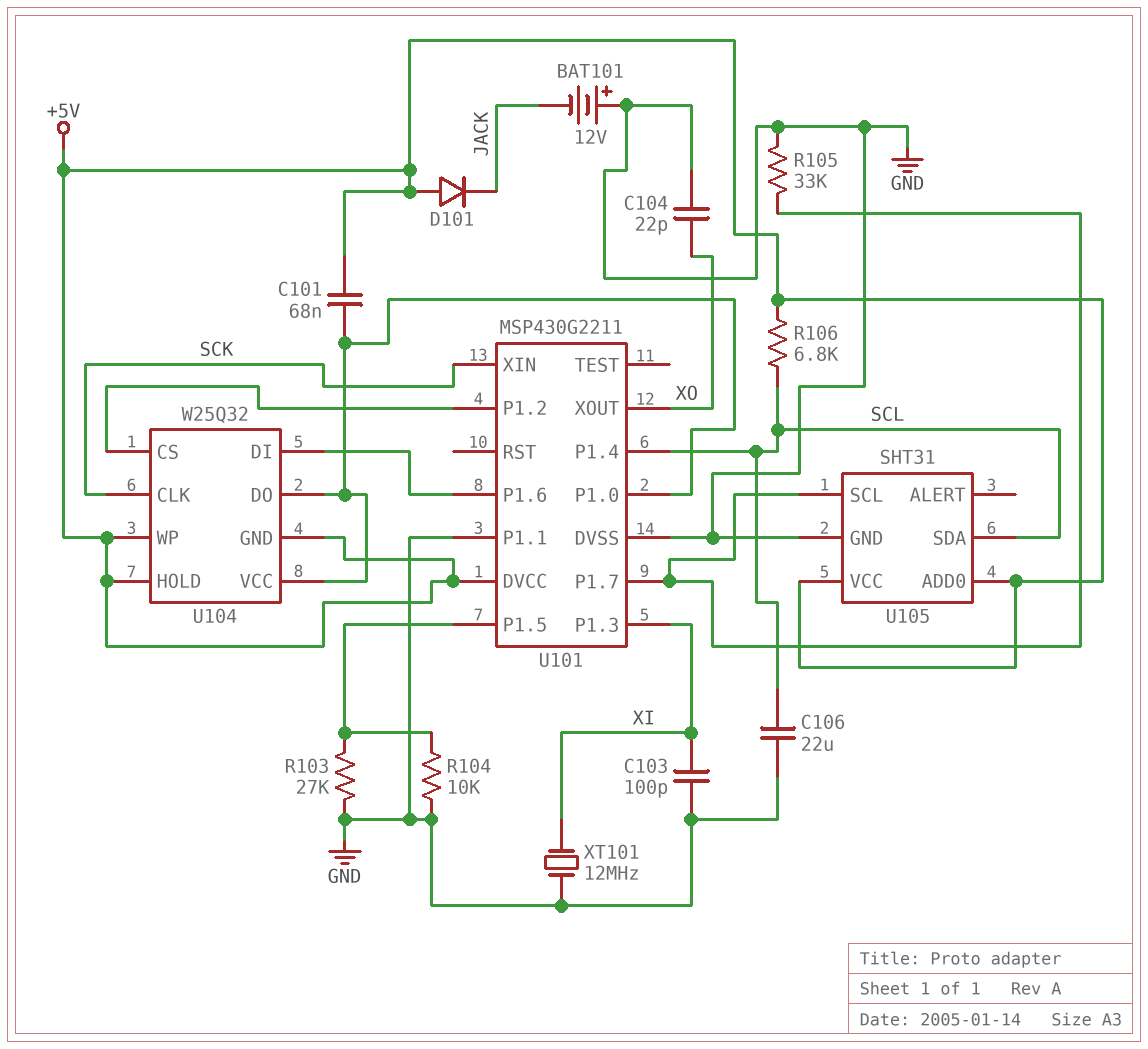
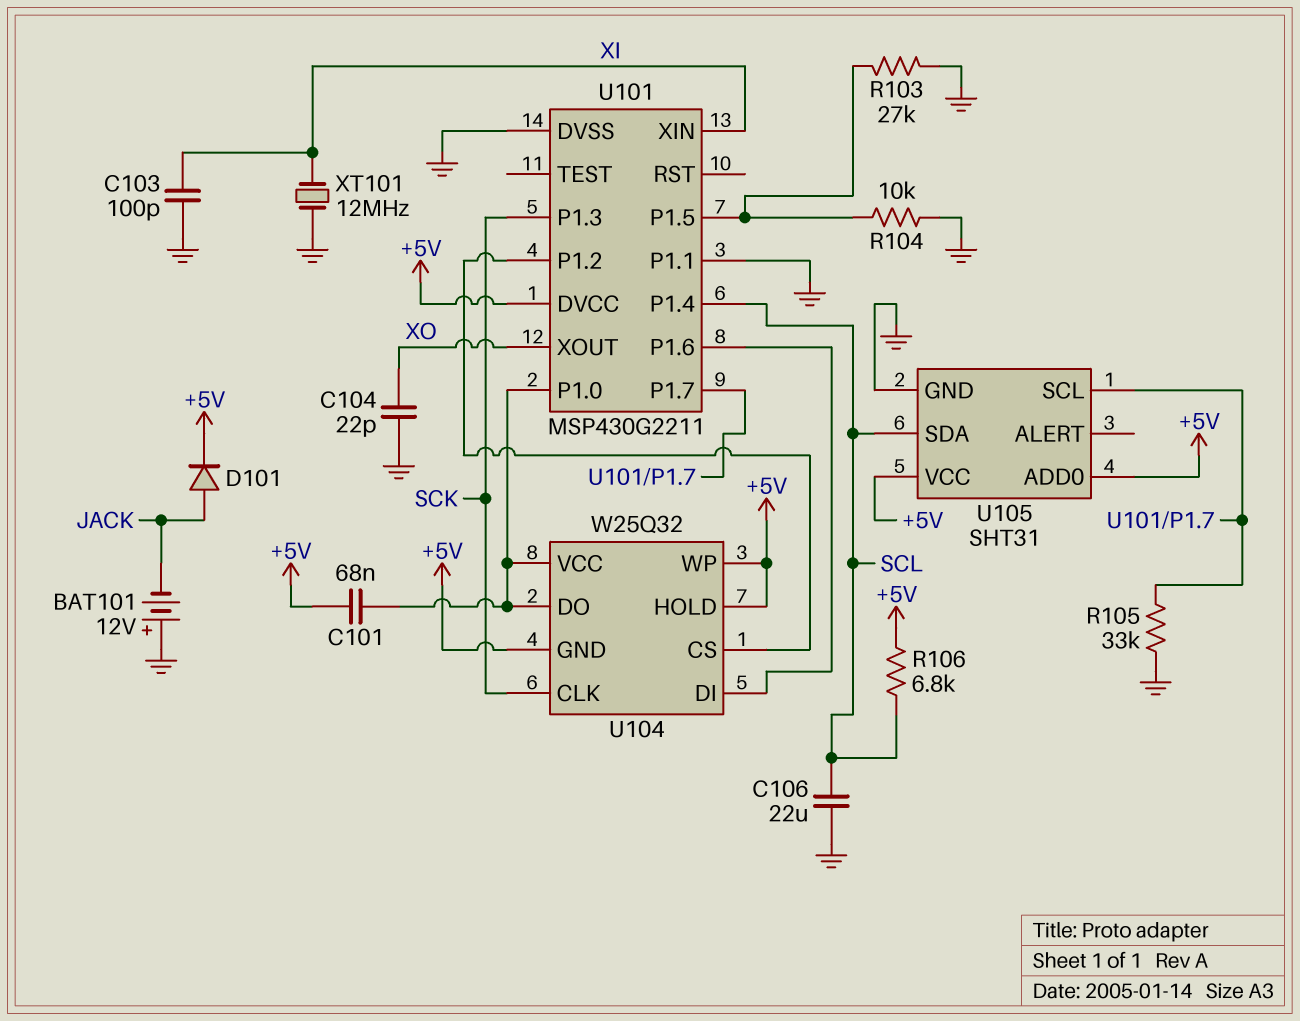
D101: diode (A +5V, K JACK) -> diode (A JACK, K +5V)
U101 pin P1.3: XI -> SCK
U101 pin XIN: SCK -> XI

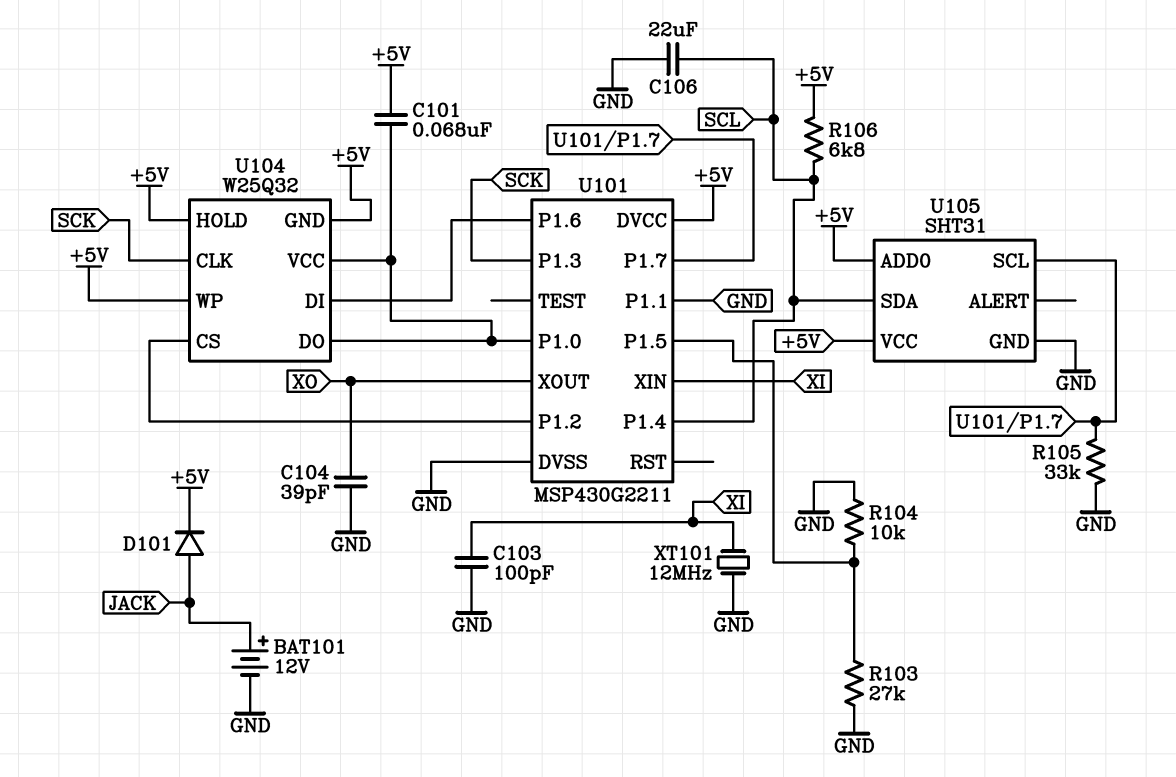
BAT101: 12V (plus GND, minus JACK) -> 12V (plus JACK, minus GND)
C104: 22pF (GND, XO) -> 39pF (GND, XO)

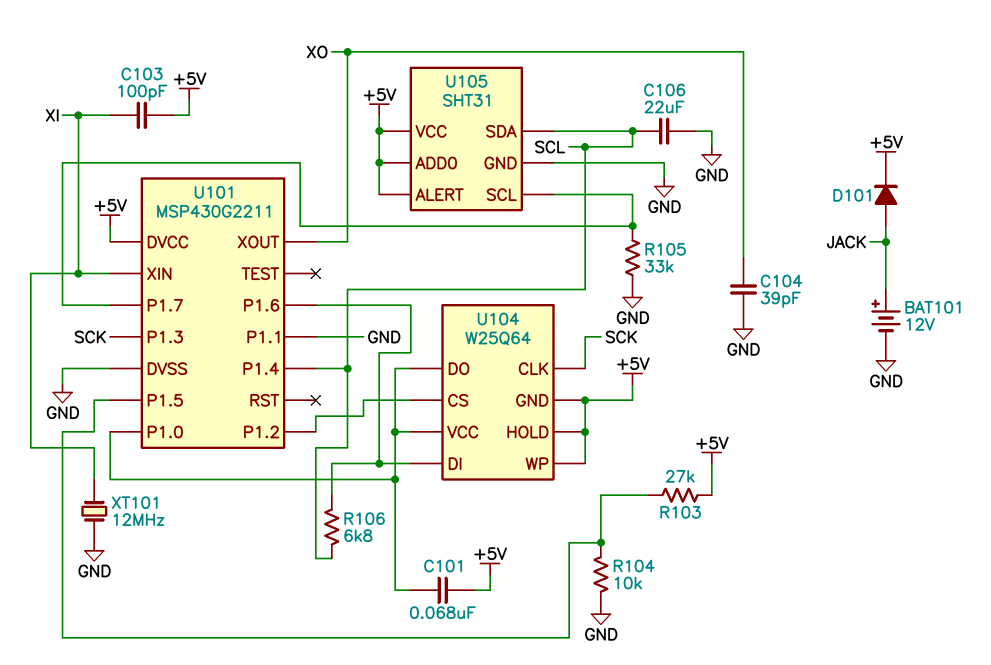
C103: 100pF (GND, XI) -> 100pF (+5V, XI)
R103: 27k (GND, U101/P1.5) -> 27k (+5V, U101/P1.5)
R106: 6.8k (+5V, SCL) -> 6.8k (SCL, U101/P1.6)
U104: W25Q32 -> W25Q64
U105 pin ALERT: none -> +5V

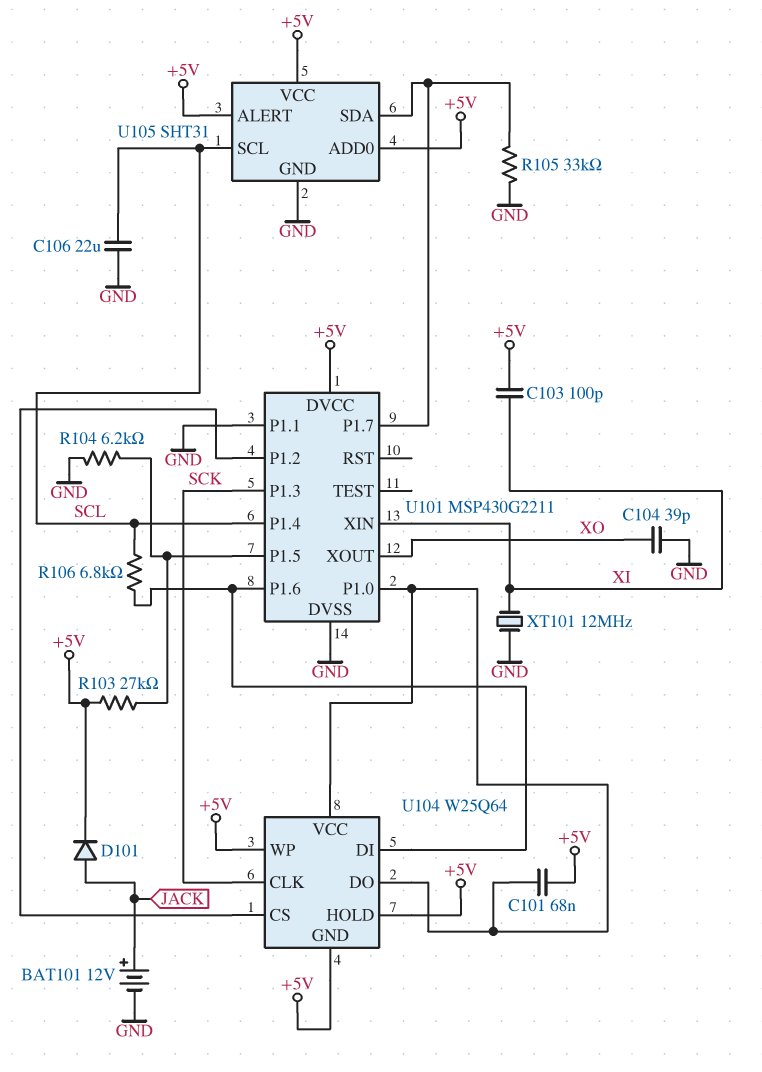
R104: 10k (GND, U101/P1.5) -> 6.2k (GND, U101/P1.5)
U105 pin SCL: U101/P1.7 -> SCL
U105 pin SDA: SCL -> U101/P1.7

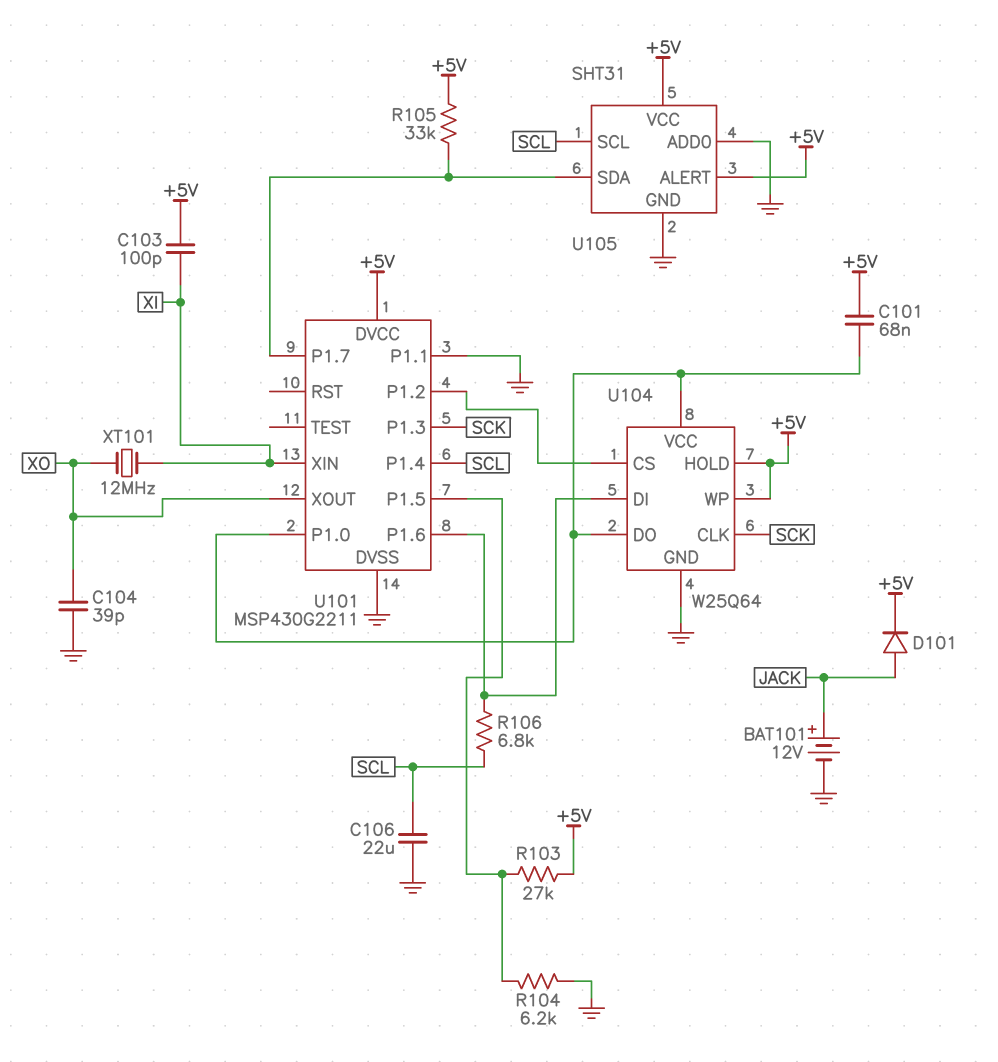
R105: 33k (GND, U101/P1.7) -> 33k (+5V, U101/P1.7)
U104 pin GND: +5V -> GND
U105 pin ADD0: +5V -> GND
XT101: 12MHz (GND, XI) -> 12MHz (XI, XO)

